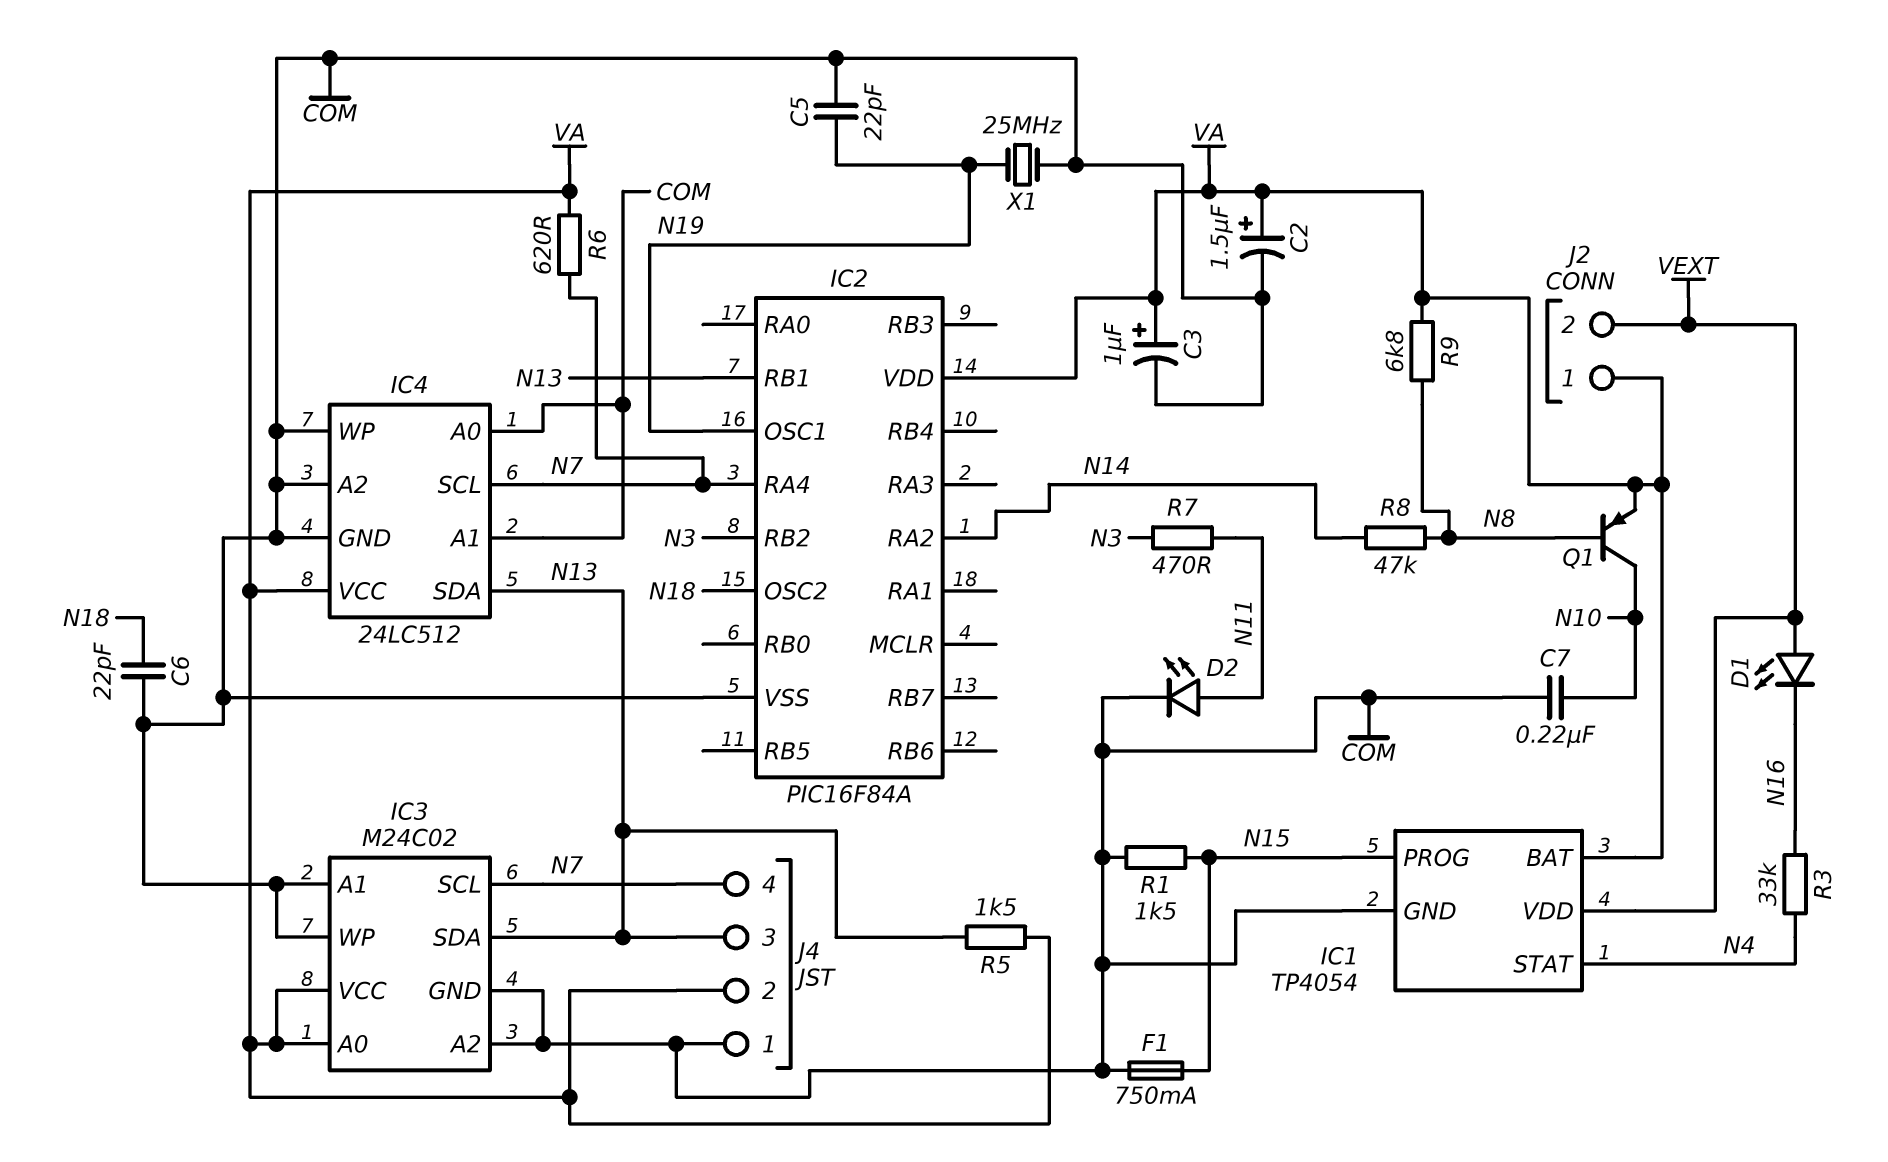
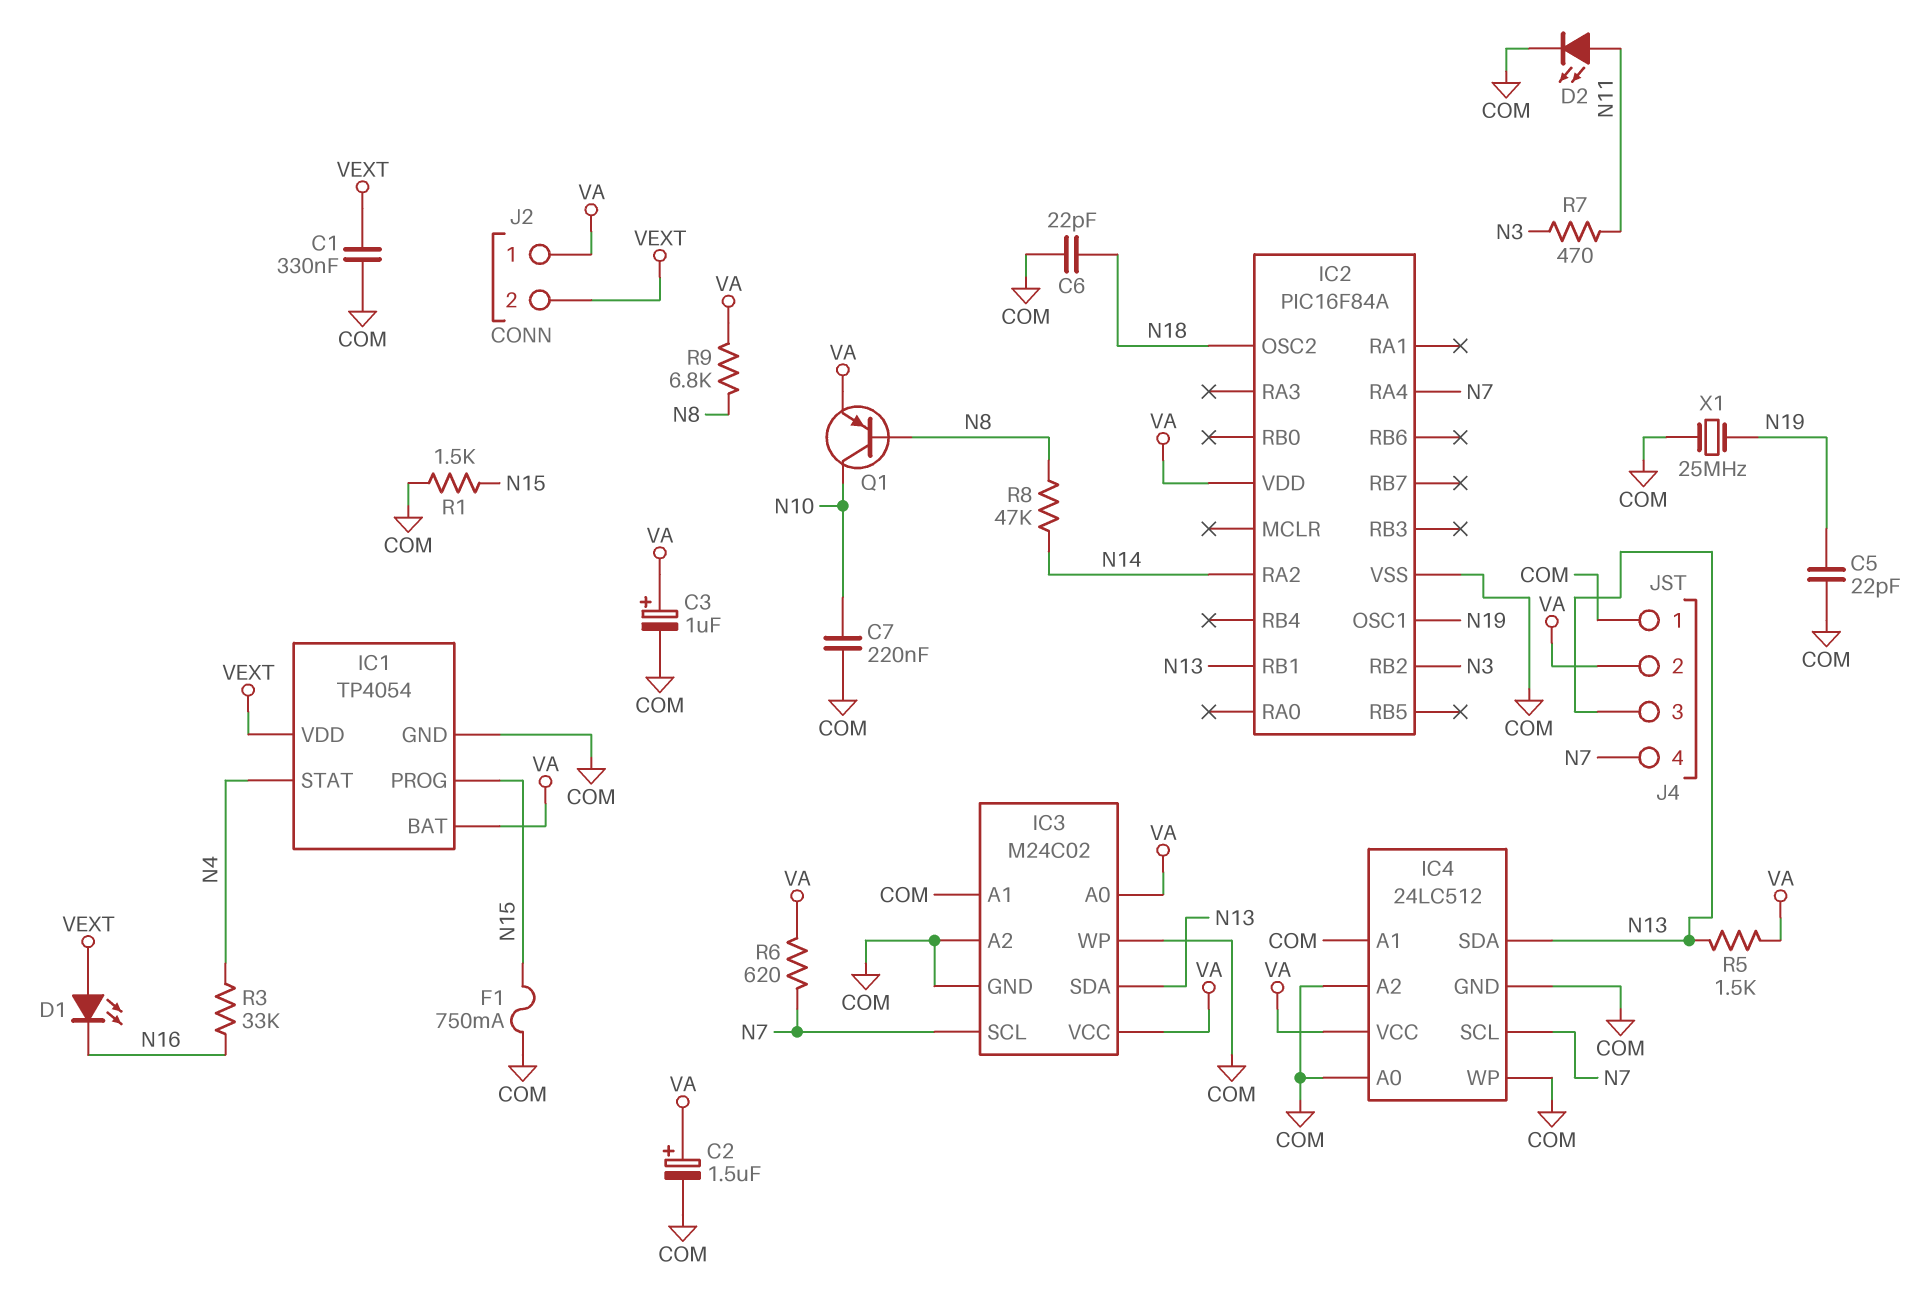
C1: none -> 330nF (COM, VEXT)

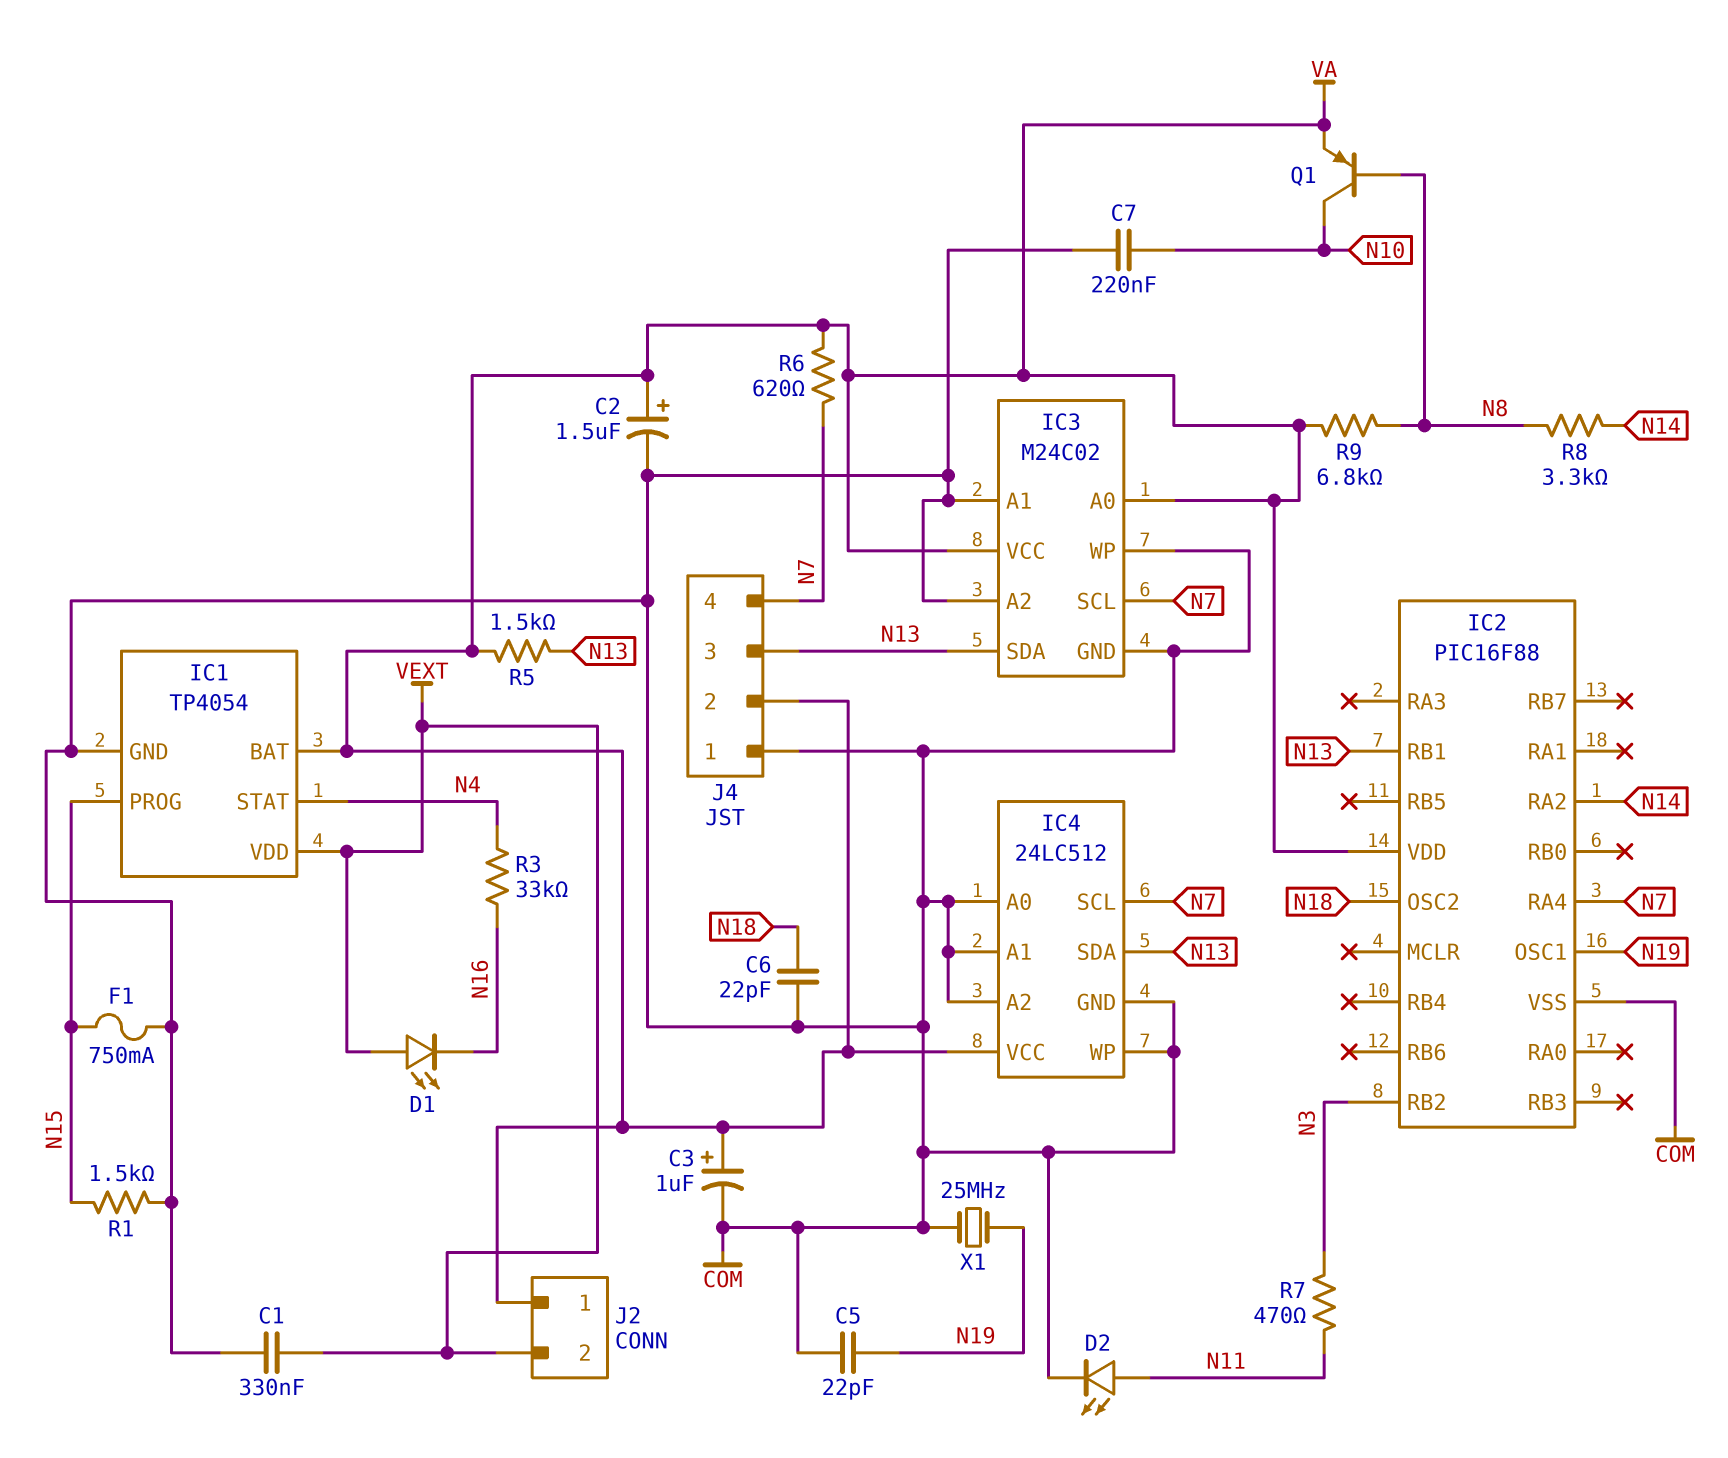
IC2: PIC16F84A -> PIC16F88
R8: 47k (N8, N14) -> 3.3k (N8, N14)

